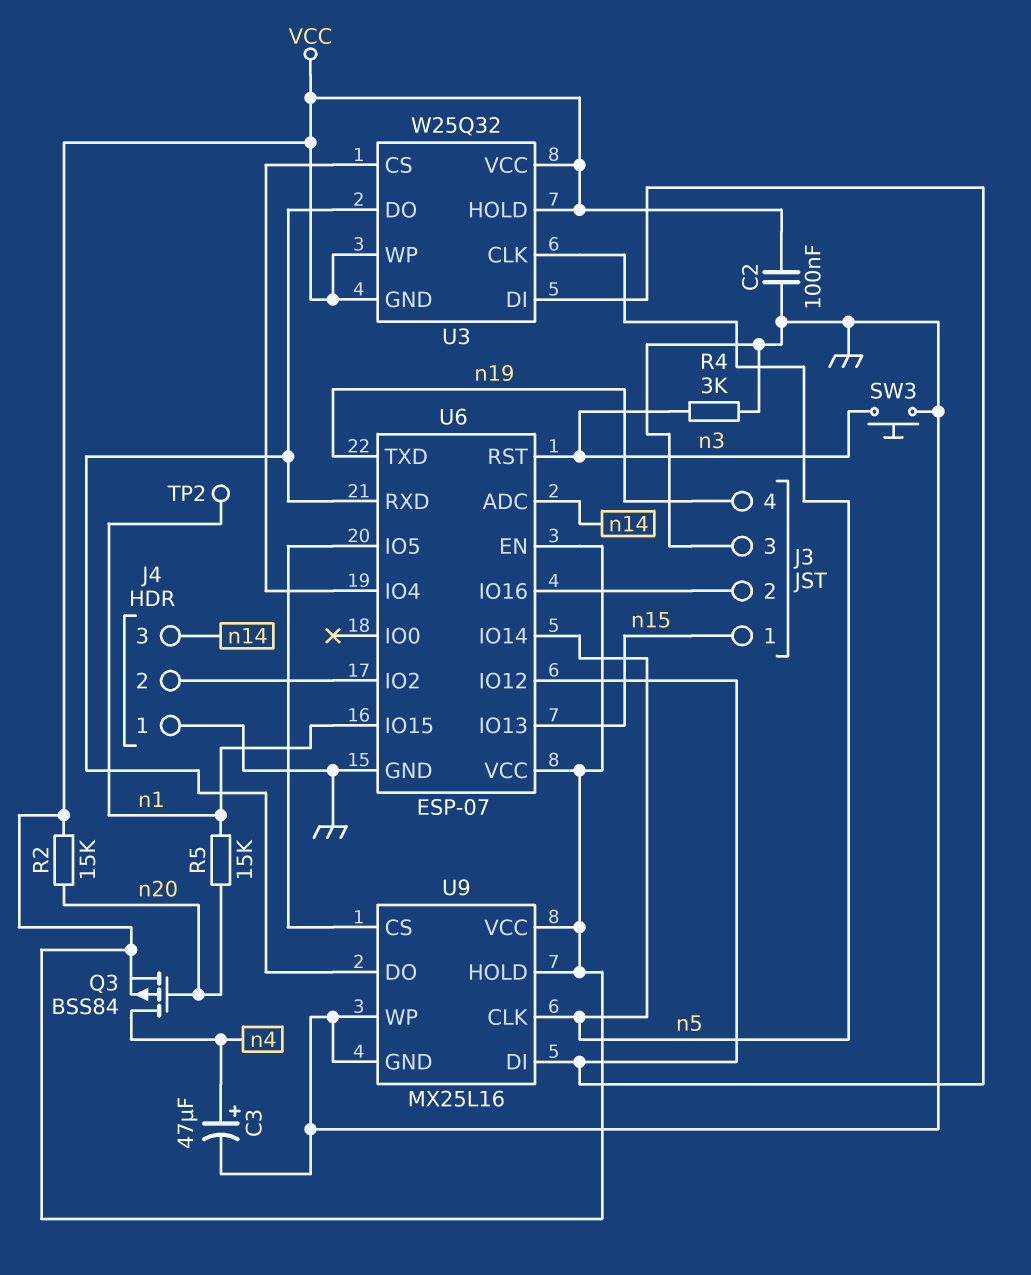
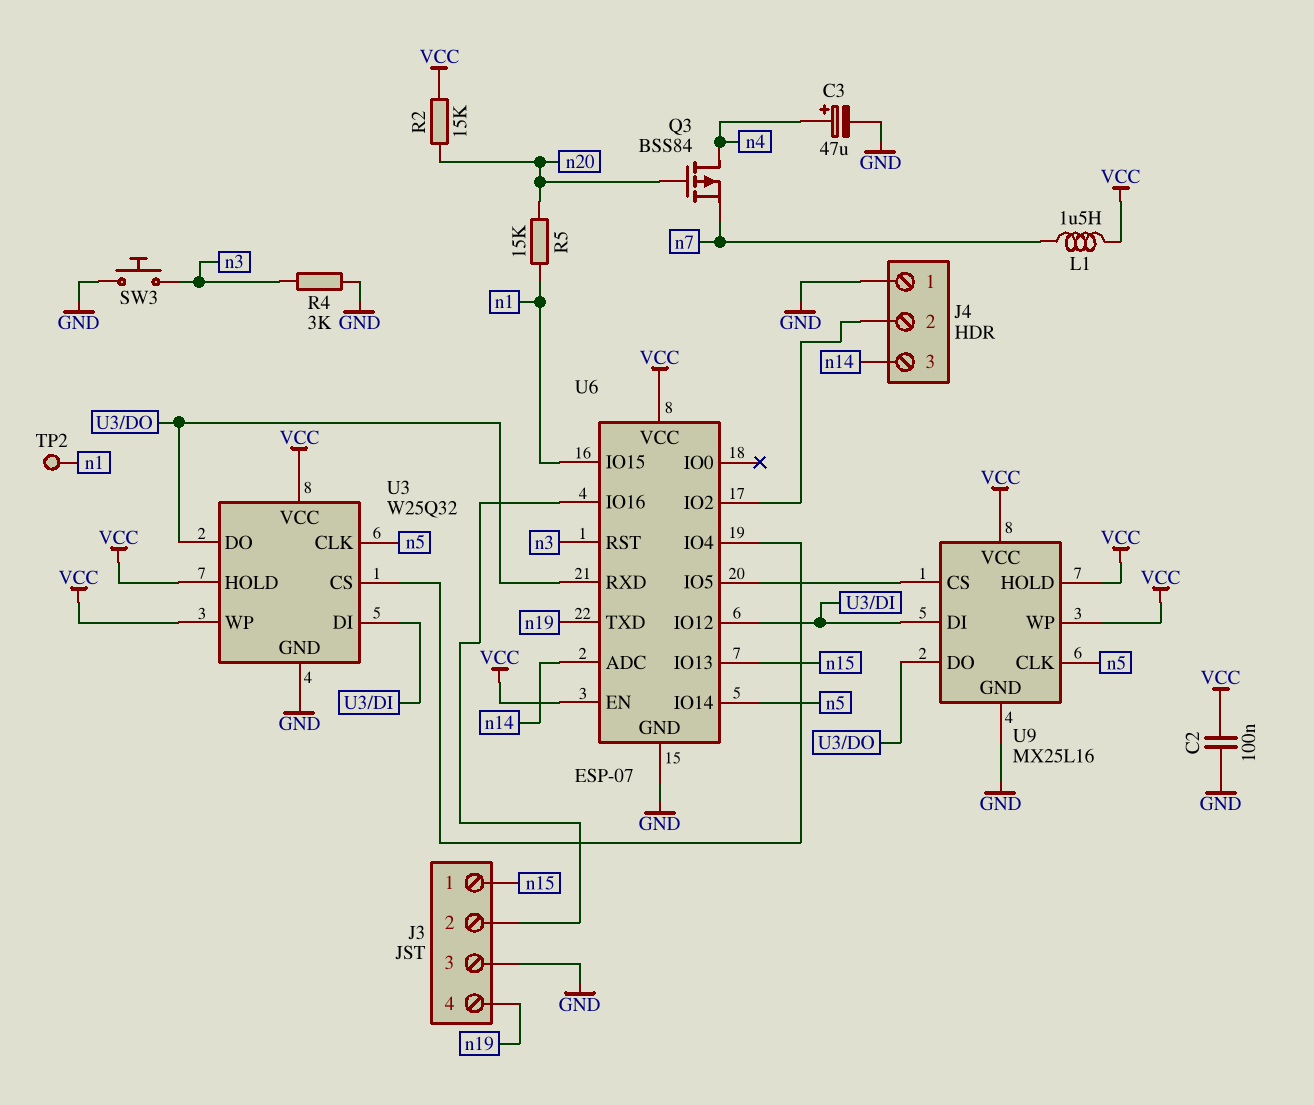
L1: none -> 1.5uH (VCC, n7)
Q3: PMOS BSS84 (G n20, D n4, S VCC) -> PMOS BSS84 (G n20, D n4, S n7)
U3 pin GND: VCC -> GND
U9 pin WP: GND -> VCC

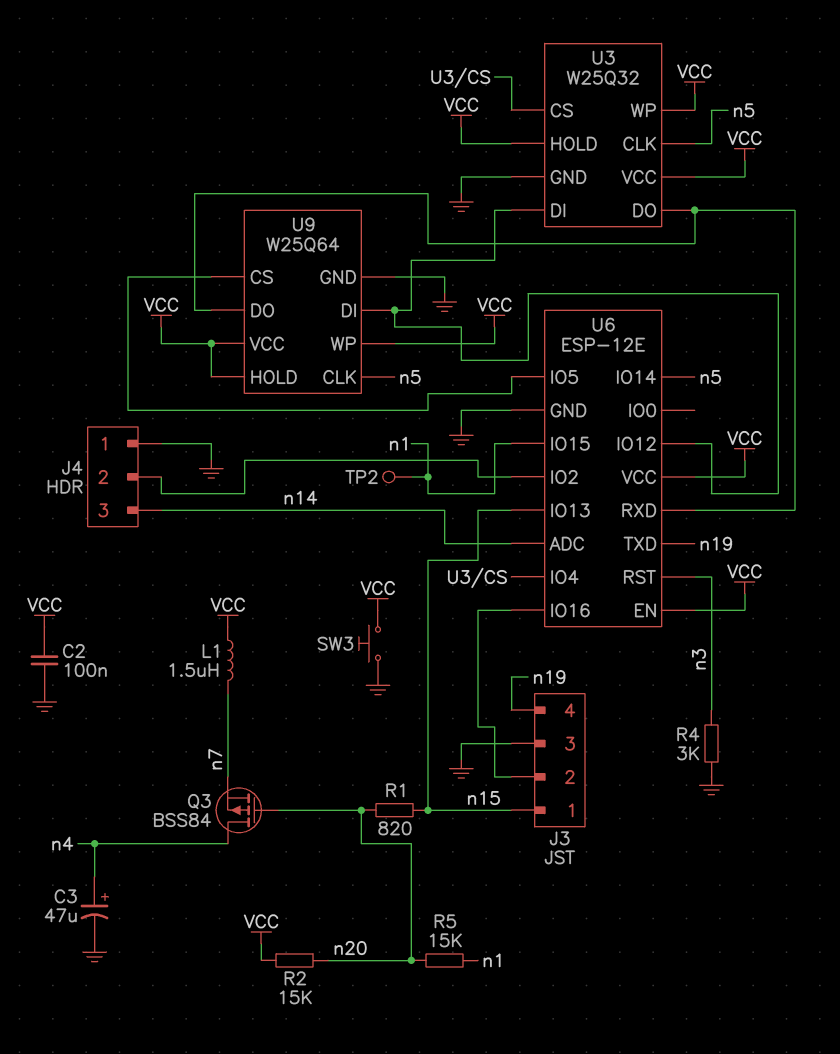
R1: none -> 820 (n15, n20)
SW3: button (GND, n3) -> button (GND, VCC)
U6: ESP-07 -> ESP-12E
U9: MX25L16 -> W25Q64

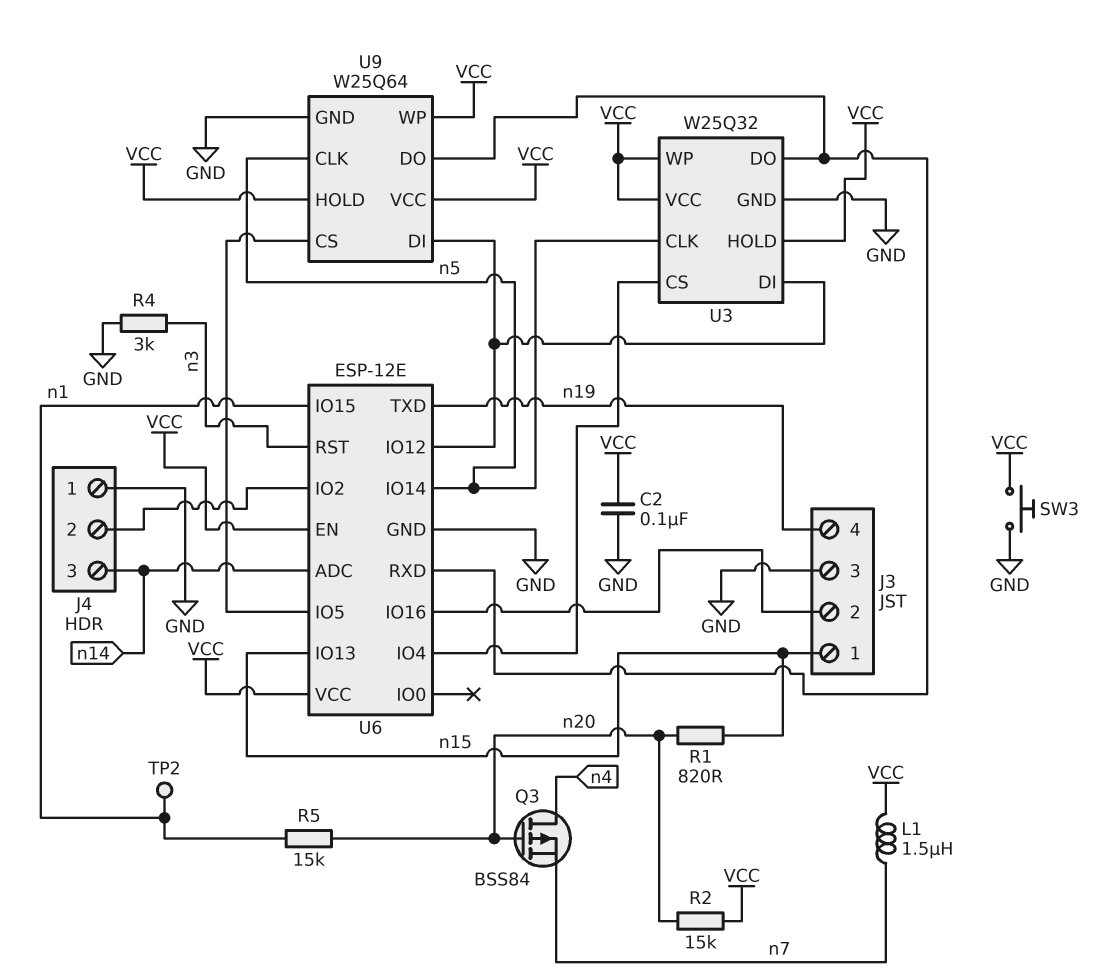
C3: 47uF (plus n4, minus GND) -> none

